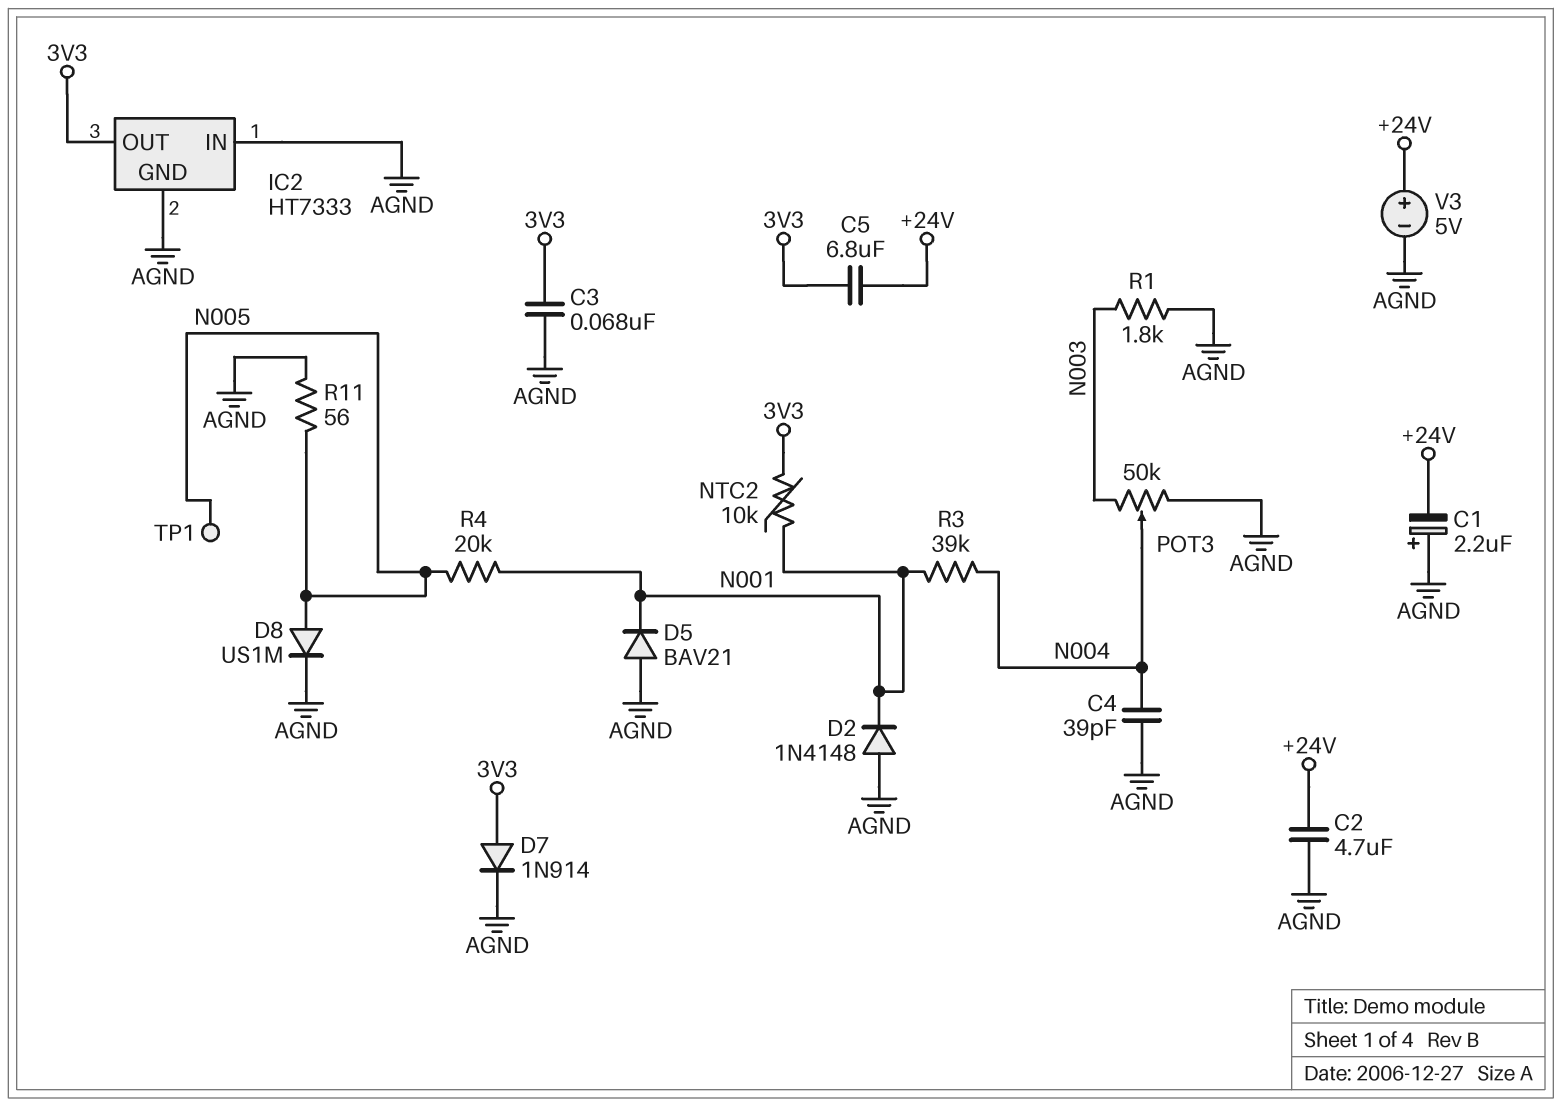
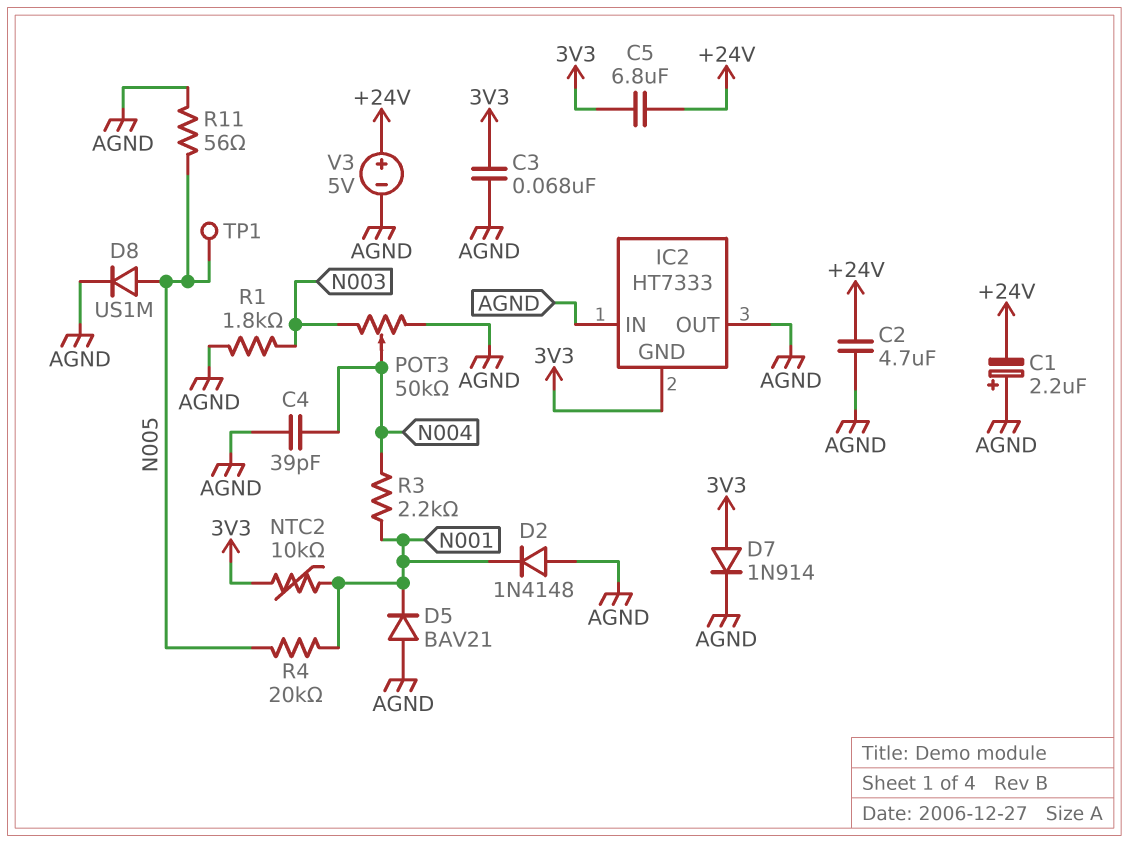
IC2 pin GND: AGND -> 3V3
IC2 pin OUT: 3V3 -> AGND
R3: 39k (N001, N004) -> 2.2k (N001, N004)

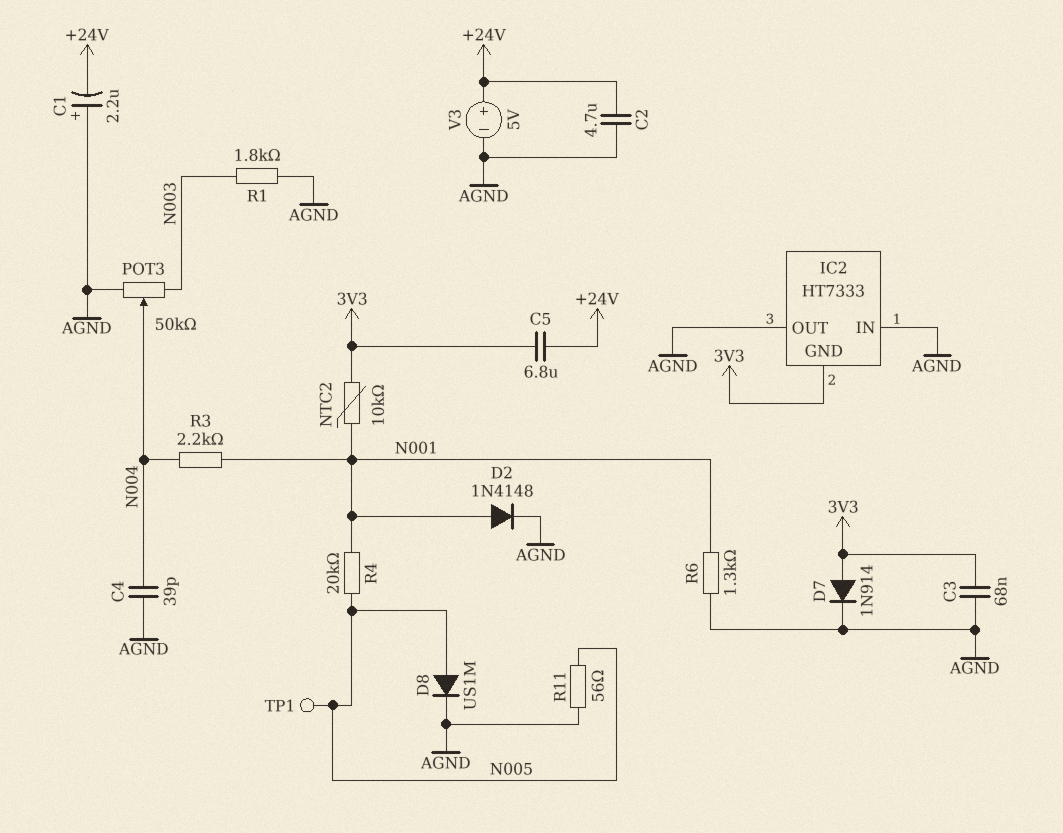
D2: diode 1N4148 (A AGND, K N001) -> diode 1N4148 (A N001, K AGND)
D5: diode BAV21 (A AGND, K N001) -> none
R6: none -> 1.3k (AGND, N001)

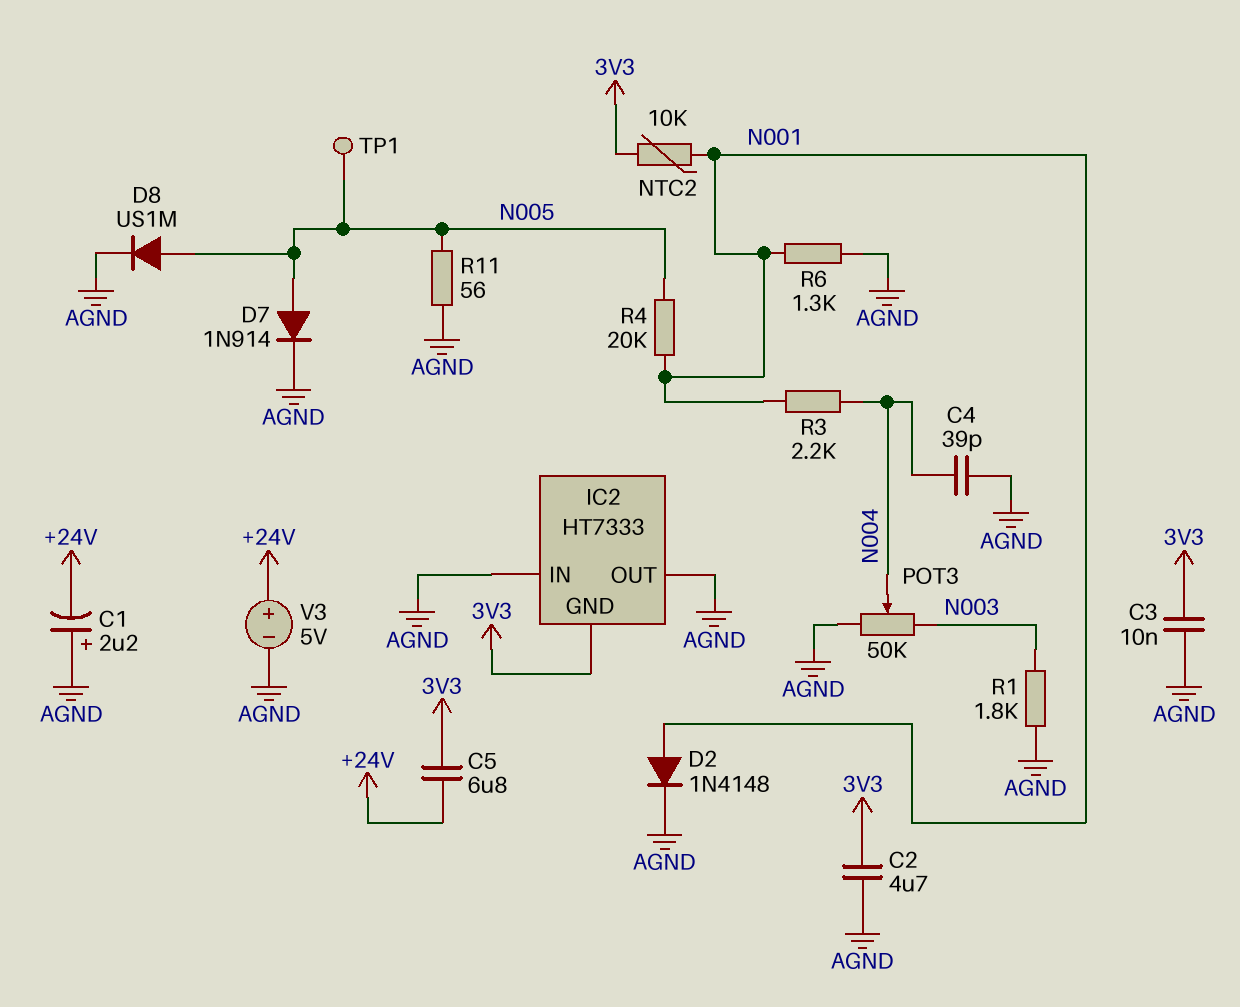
C2: 4.7uF (+24V, AGND) -> 4.7uF (3V3, AGND)
C3: 68nF (3V3, AGND) -> 10nF (3V3, AGND)
D7: diode 1N914 (A 3V3, K AGND) -> diode 1N914 (A N005, K AGND)

